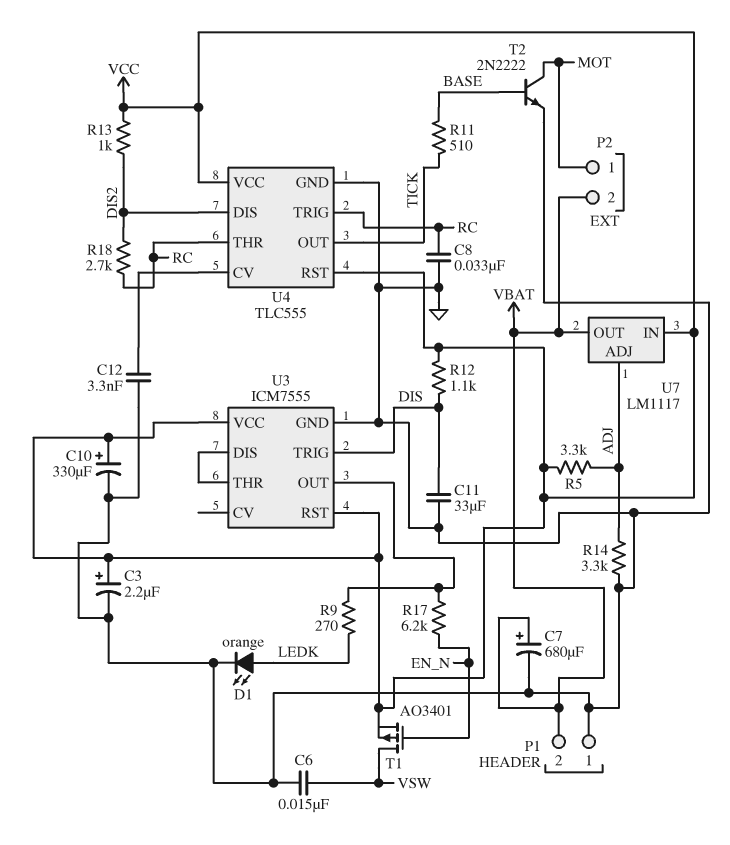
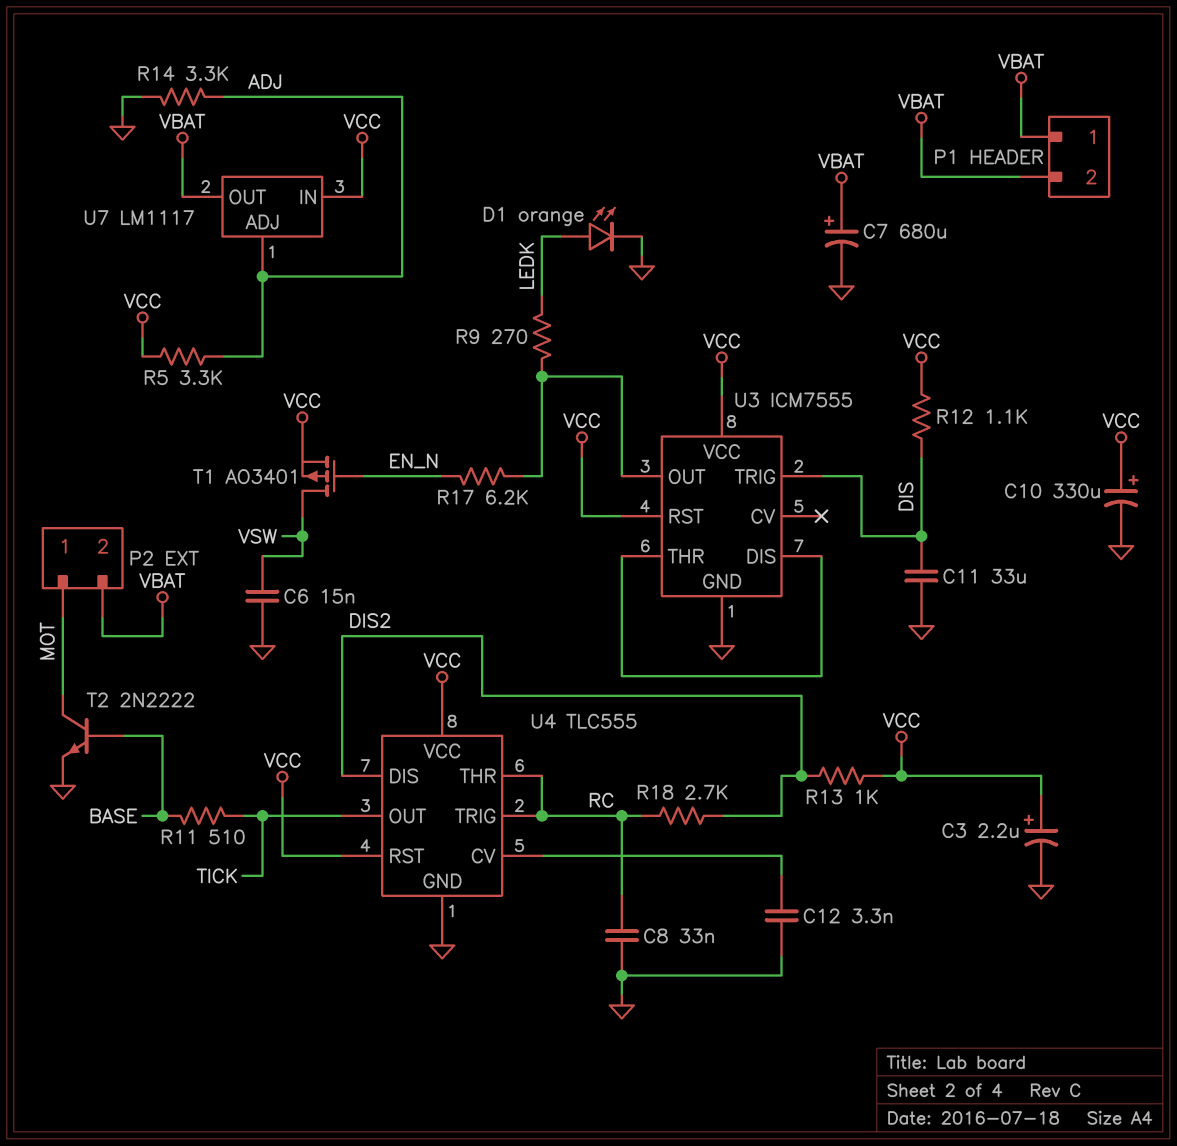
P1 pin 1: GND -> VBAT

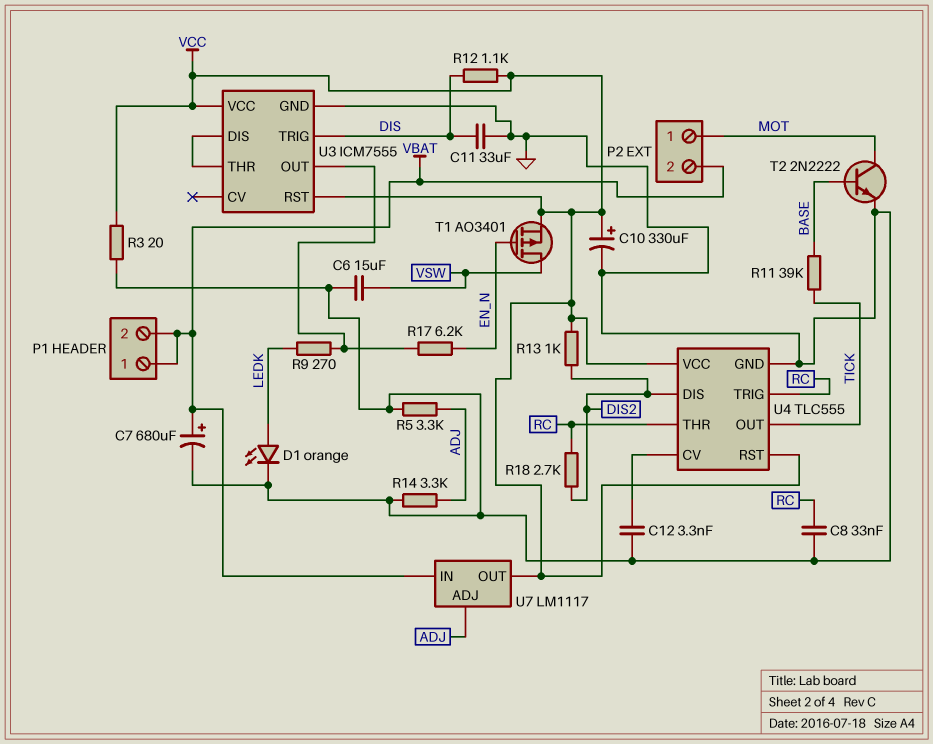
C3: 2.2uF (plus VCC, minus GND) -> none
C6: 15nF (GND, VSW) -> 15uF (GND, VSW)
R3: none -> 20 (GND, VCC)
R5: 3.3k (ADJ, VCC) -> 3.3k (ADJ, GND)
R11: 510 (BASE, TICK) -> 39k (BASE, TICK)
U7 pin IN: VCC -> VBAT
U7 pin OUT: VBAT -> VCC

